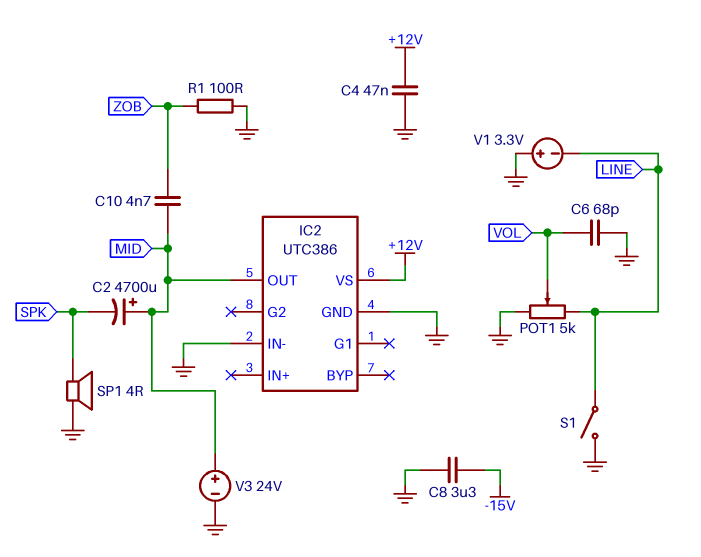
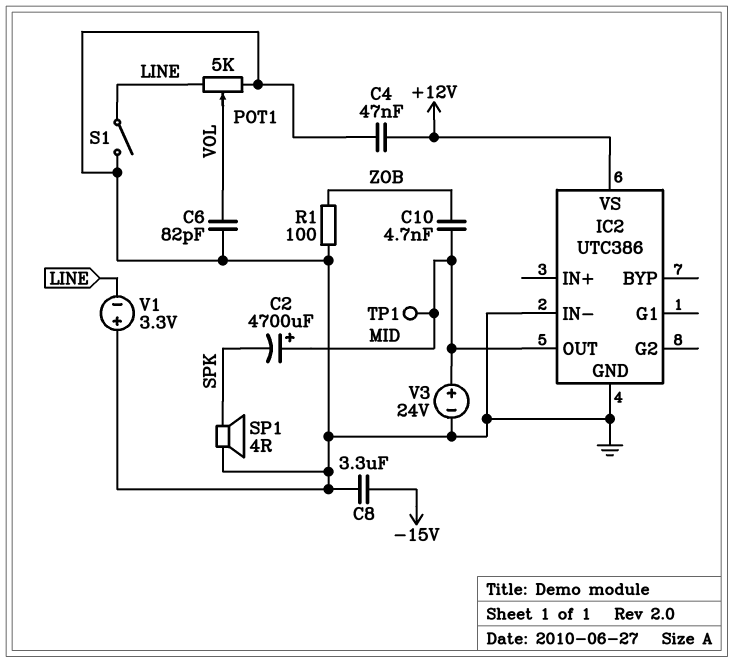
C6: 68pF (GND, VOL) -> 82pF (GND, VOL)
TP1: none -> test point (MID)

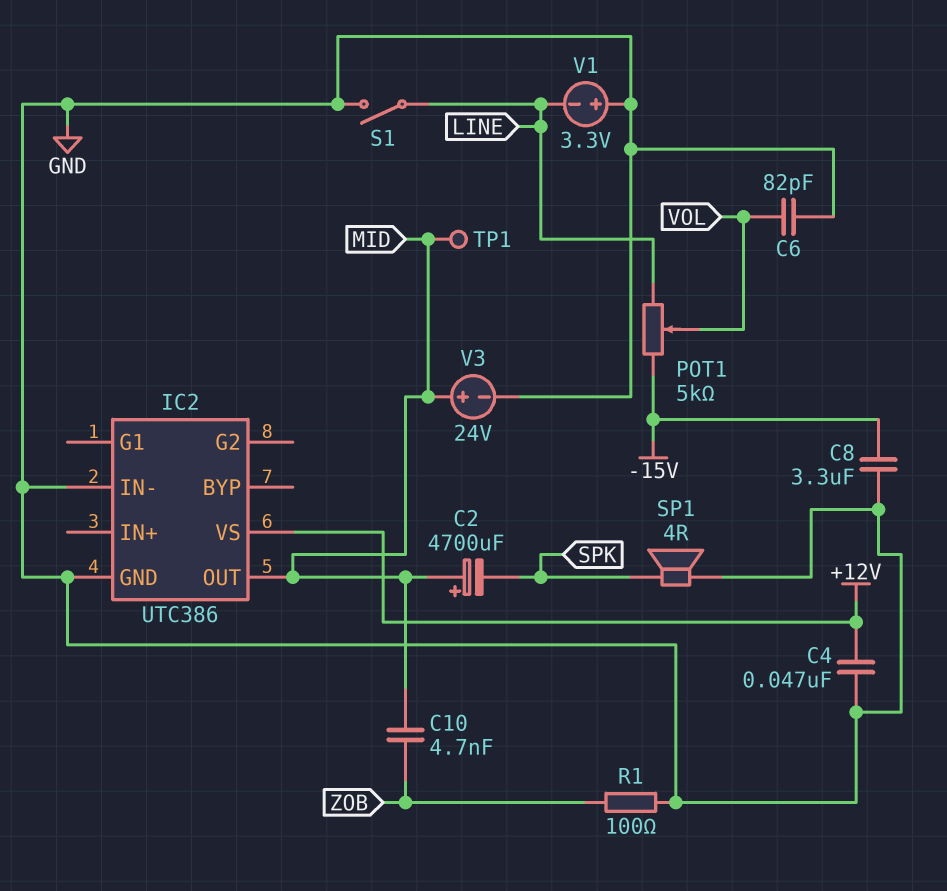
POT1: 5k (GND, LINE, wiper VOL) -> 5k (-15V, LINE, wiper VOL)

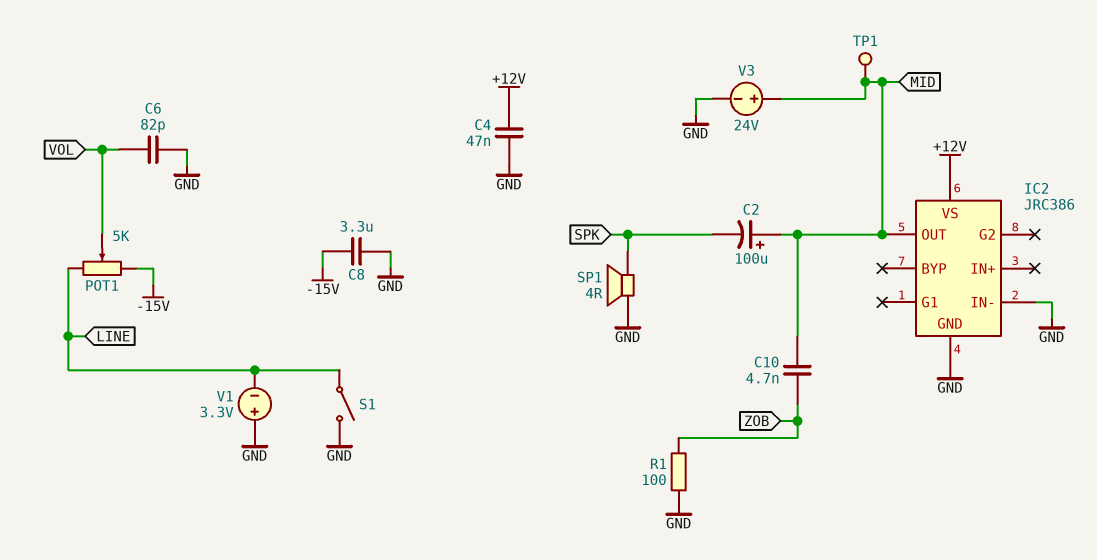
C2: 4700uF (plus MID, minus SPK) -> 100uF (plus MID, minus SPK)
IC2: UTC386 -> JRC386

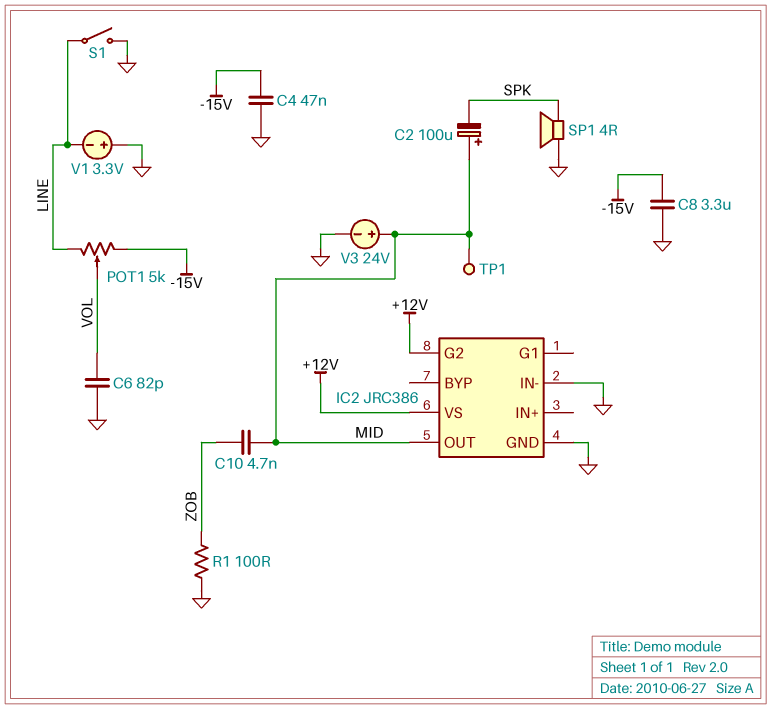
C4: 47nF (+12V, GND) -> 47nF (-15V, GND)
IC2 pin G2: none -> +12V

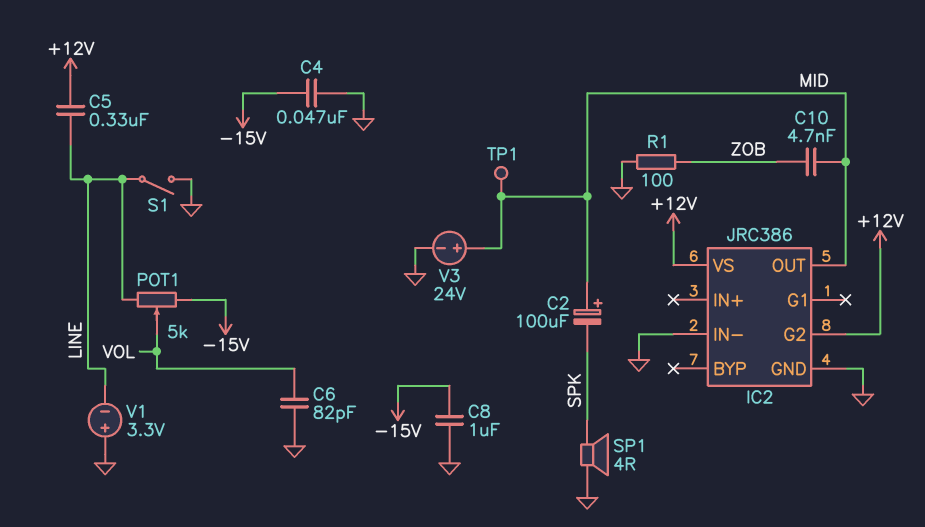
C5: none -> 330nF (+12V, LINE)
C8: 3.3uF (-15V, GND) -> 1uF (-15V, GND)

